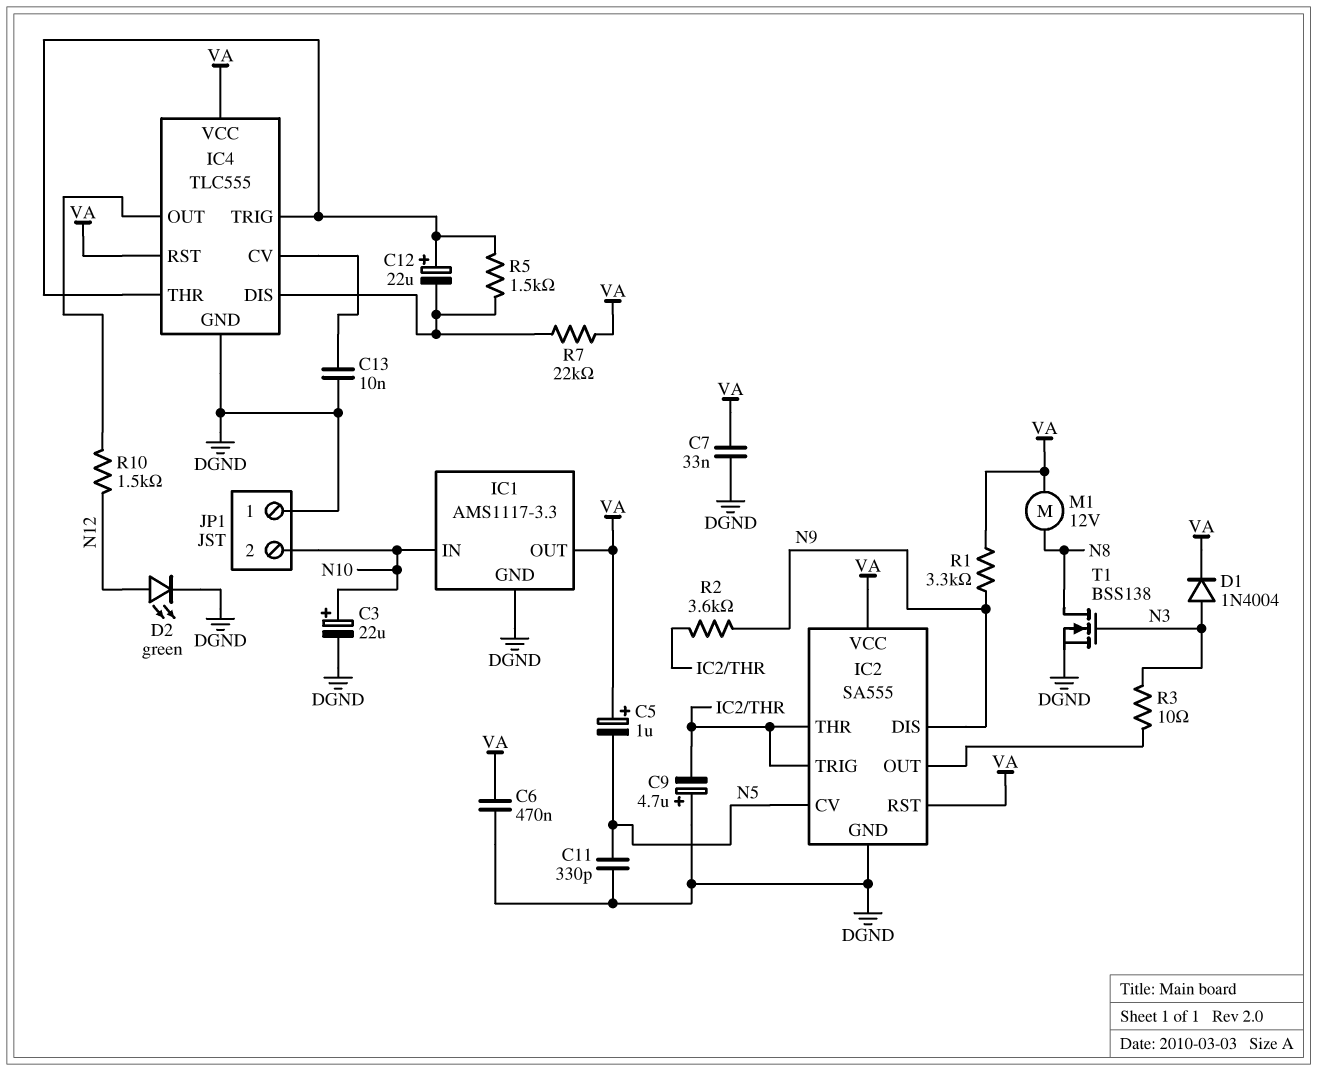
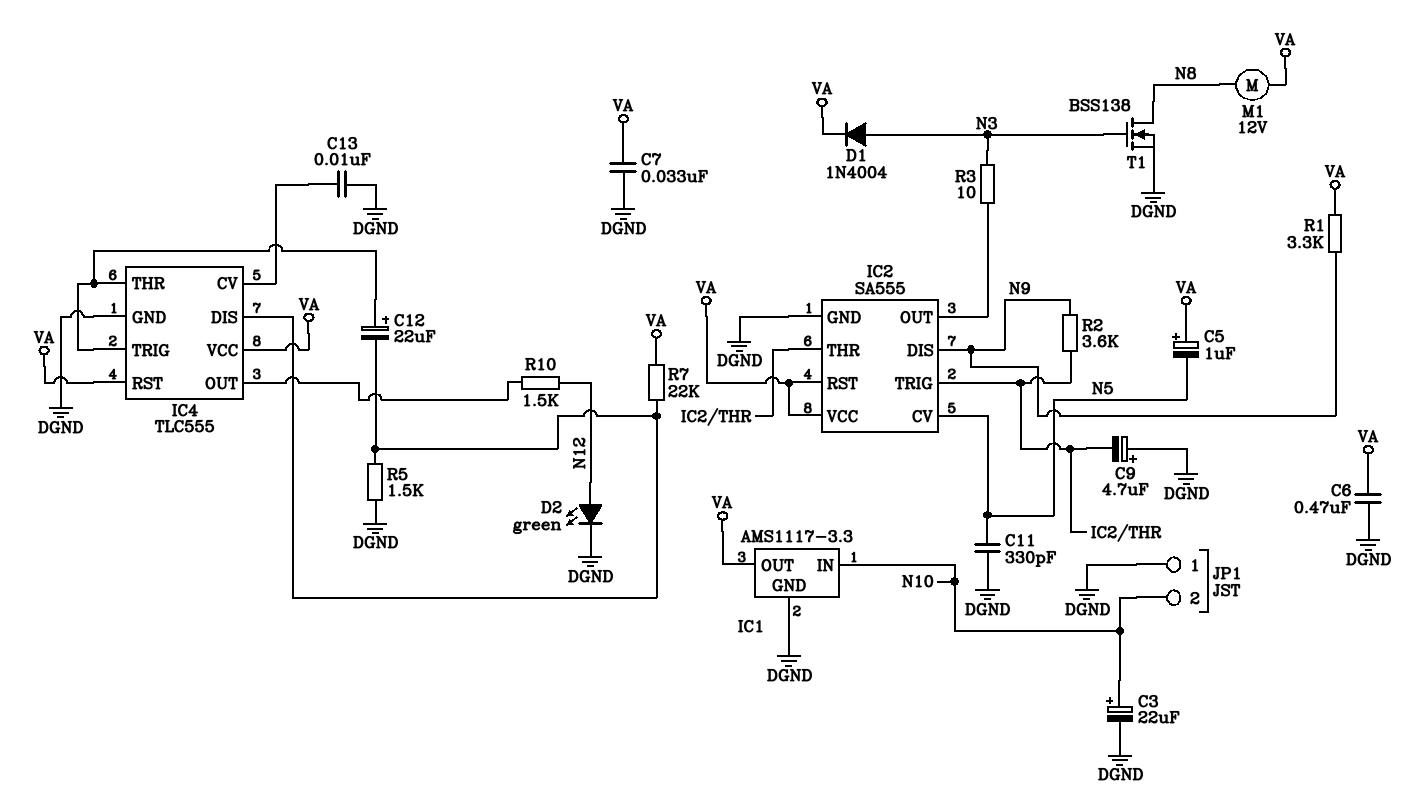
R5: 1.5k (IC4/DIS, IC4/THR) -> 1.5k (DGND, IC4/DIS)

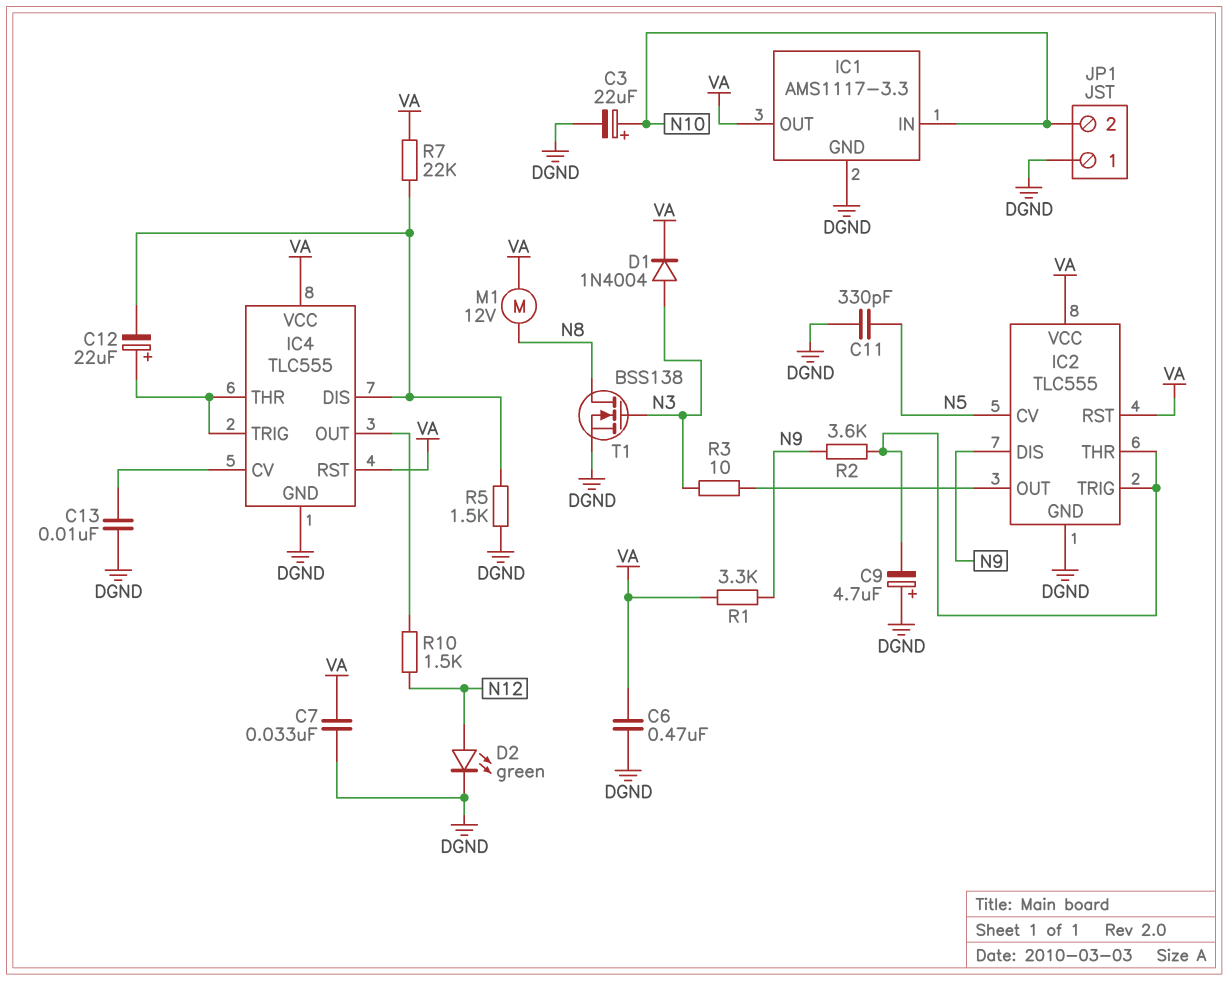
C5: 1uF (plus VA, minus N5) -> none
IC2: SA555 -> TLC555

